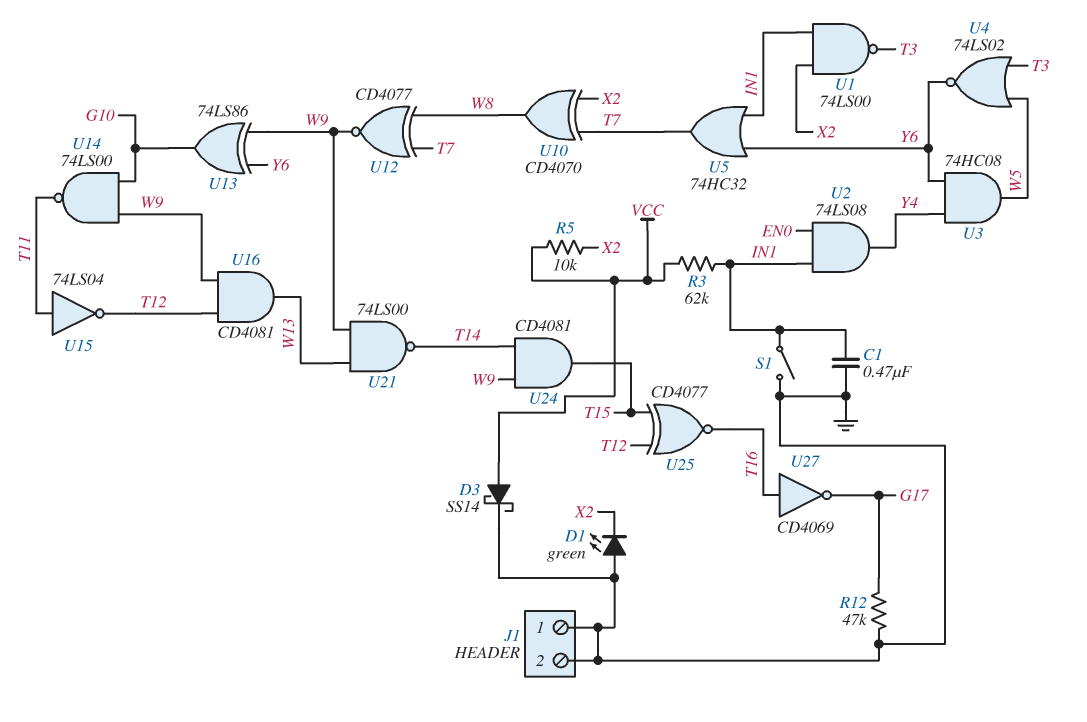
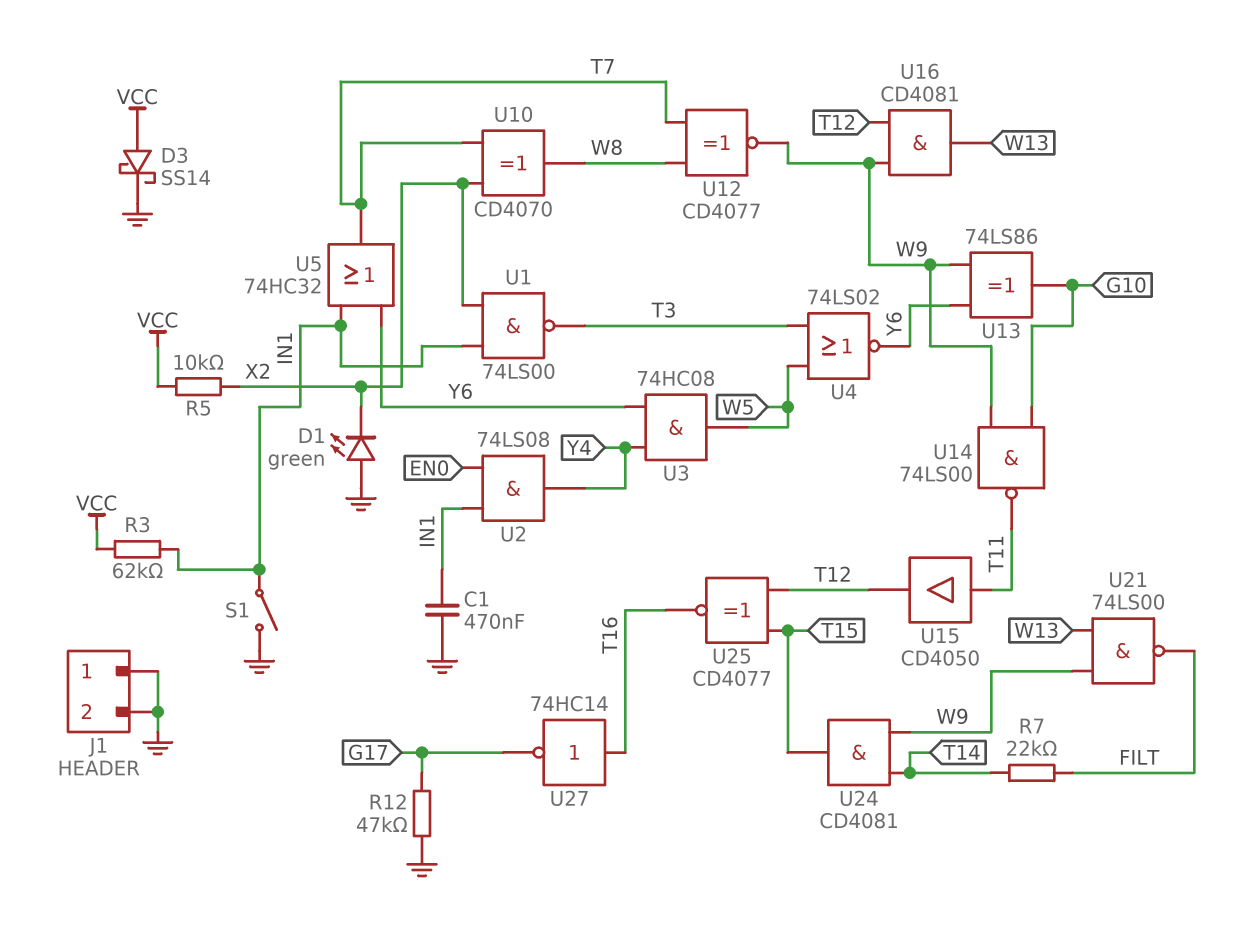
R7: none -> 22k (FILT, T14)
U15: NOT 74LS04 (in T11, out T12) -> buffer CD4050 (in T11, out T12)
U21: NAND 74LS00 (in W9, in W13, out T14) -> NAND 74LS00 (in W9, in W13, out FILT)
U27: NOT CD4069 (in T16, out G17) -> NOT 74HC14 (in T16, out G17)

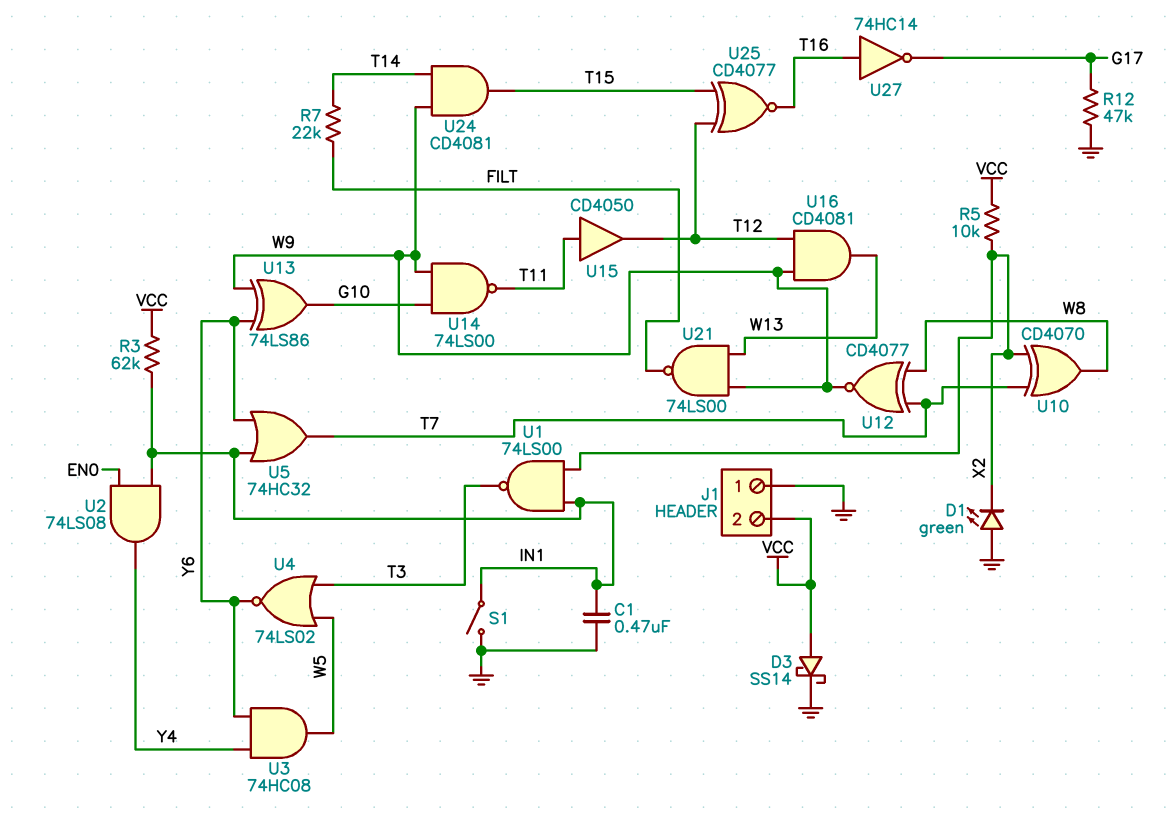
J1 pin 2: GND -> VCC

